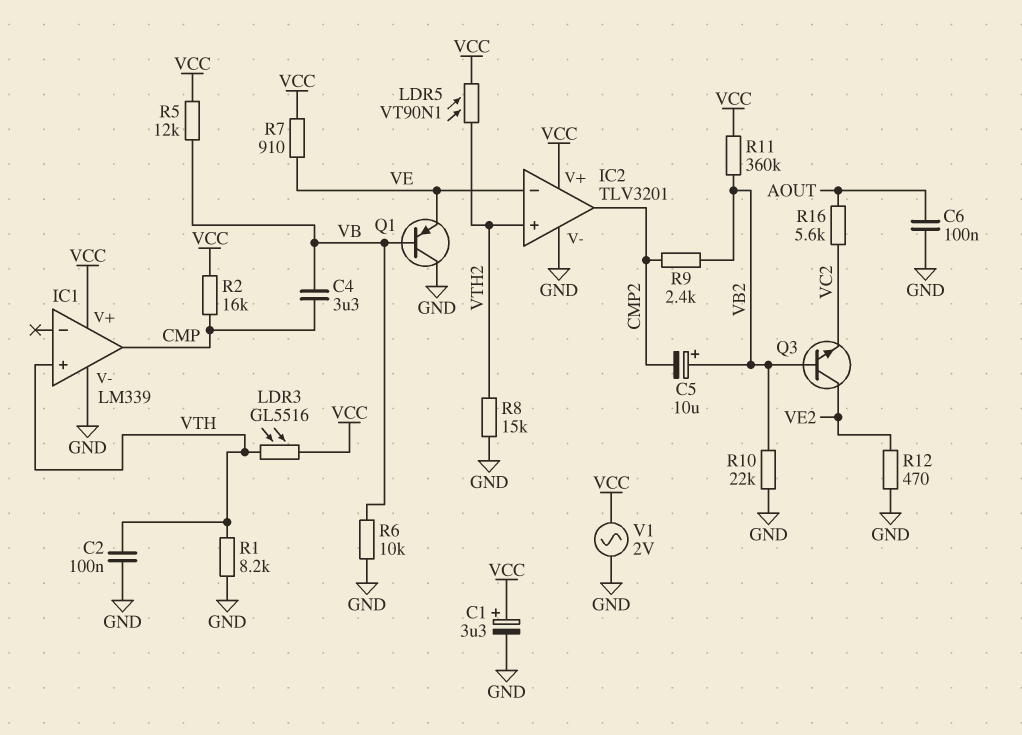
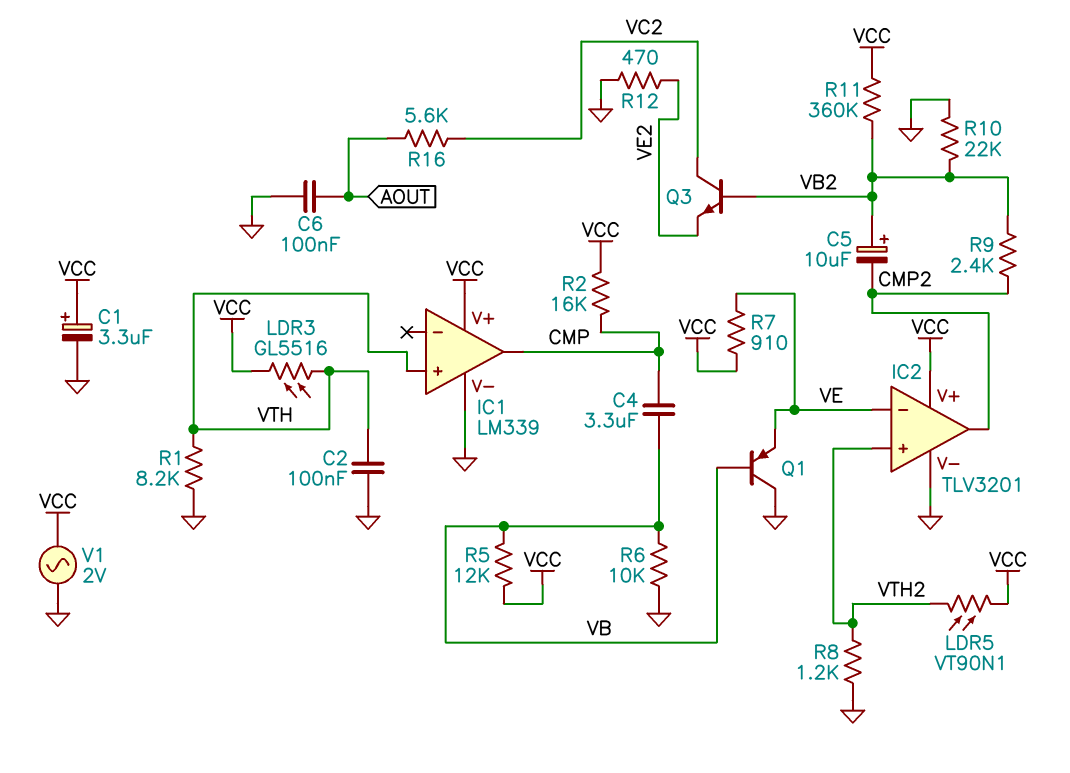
Q3: NPN (B VB2, C VE2, E VC2) -> NPN (B VB2, C VC2, E VE2)
R8: 15k (GND, VTH2) -> 1.2k (GND, VTH2)

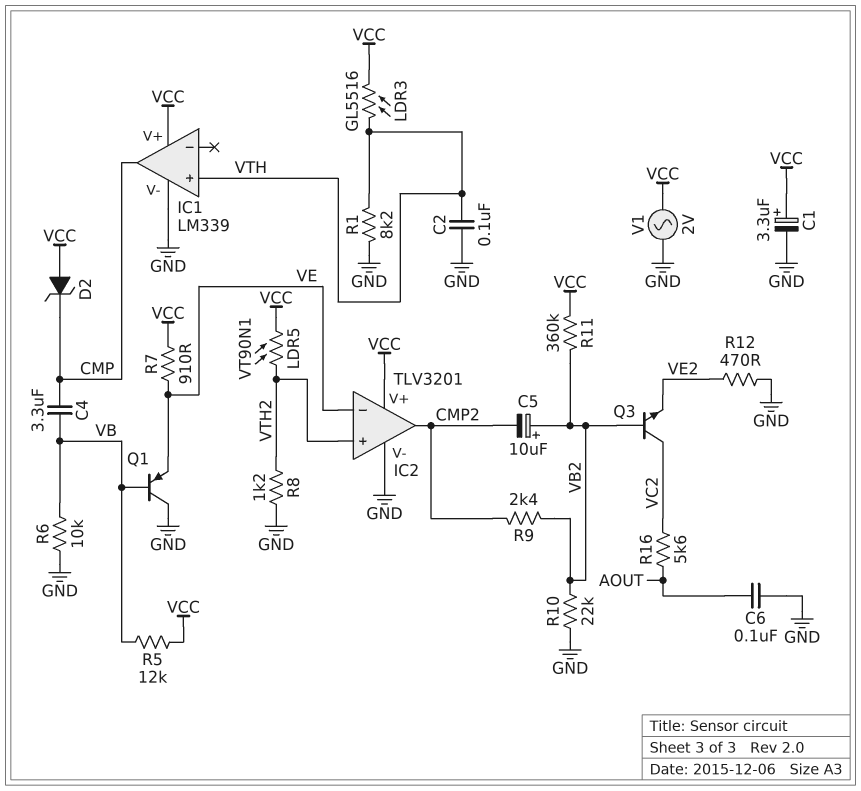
D2: none -> zener (A VCC, K CMP)
R2: 16k (CMP, VCC) -> none

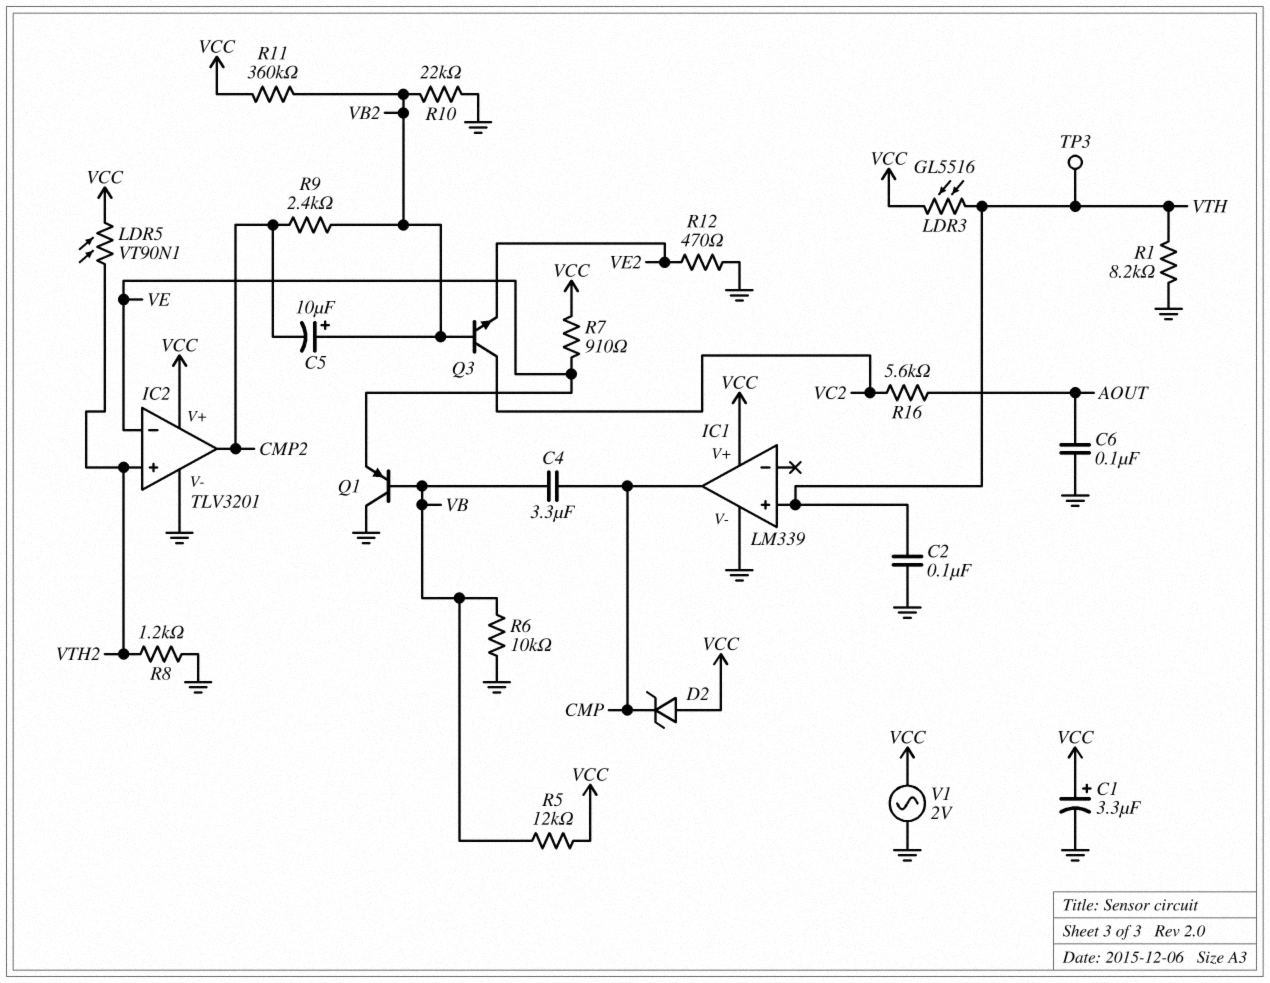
TP3: none -> test point (VTH)

